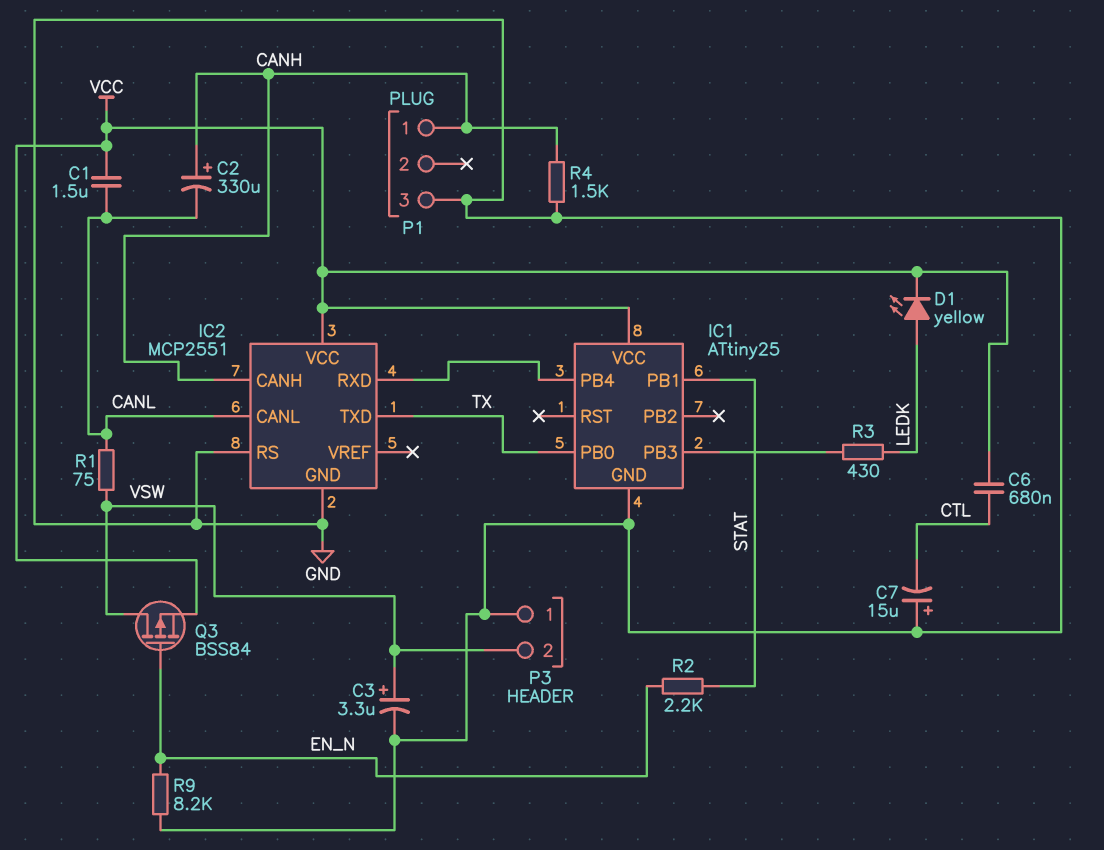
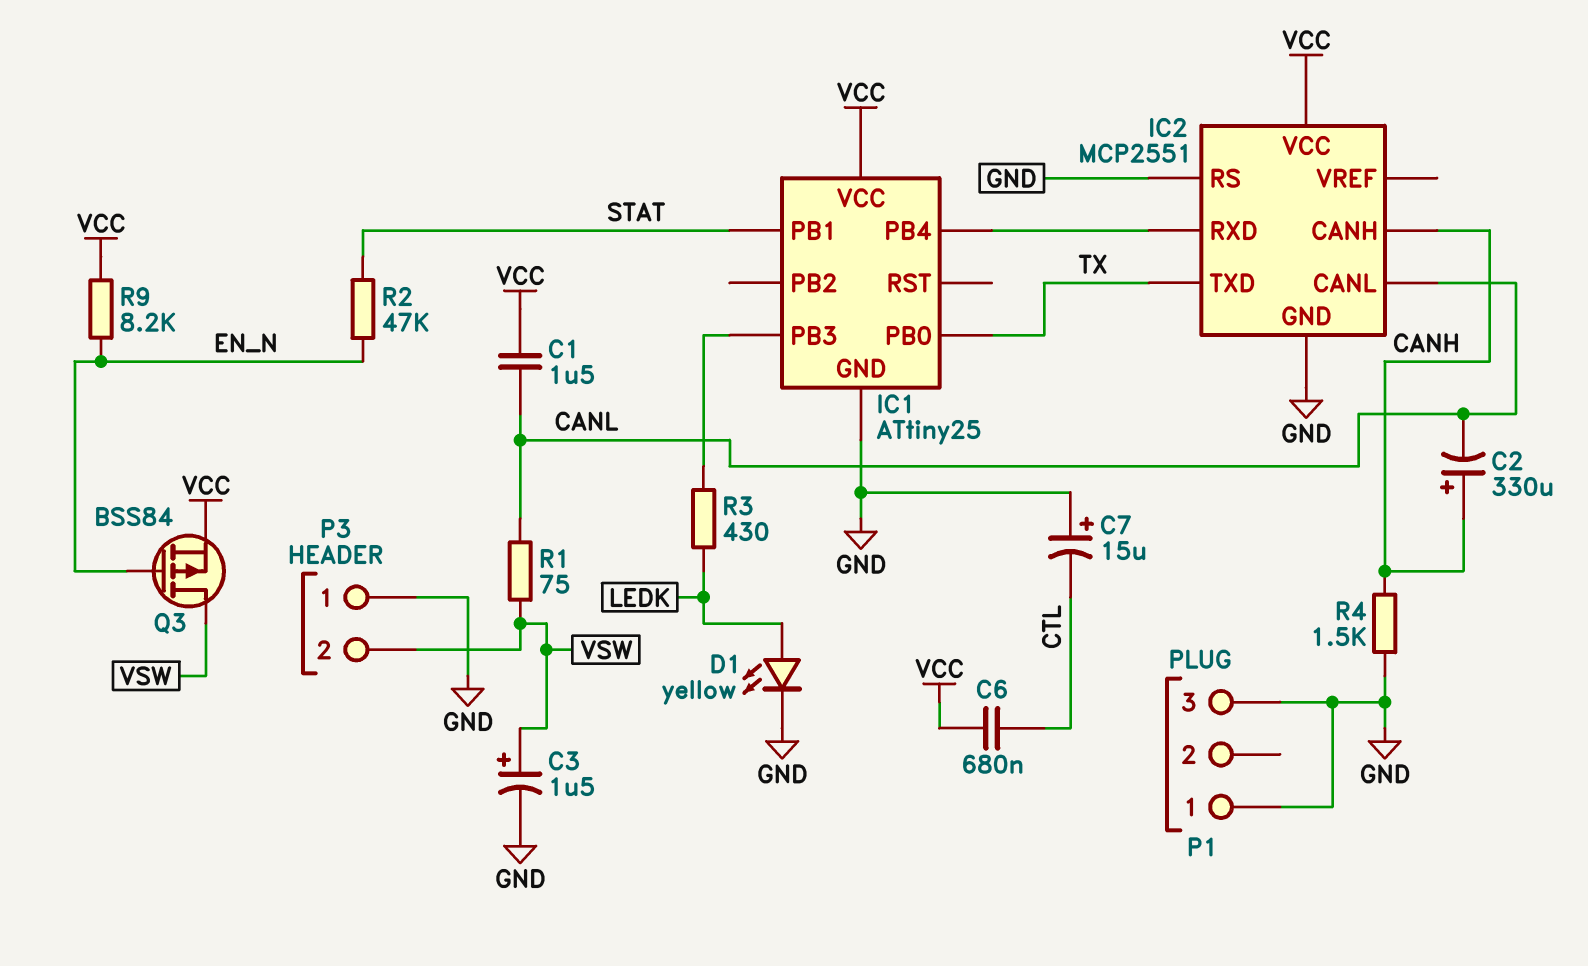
C3: 3.3uF (plus VSW, minus GND) -> 1.5uF (plus VSW, minus GND)
D1: LED yellow (A LEDK, K VCC) -> LED yellow (A LEDK, K GND)
P1 pin 1: CANH -> GND
R2: 2.2k (EN_N, STAT) -> 47k (EN_N, STAT)
R9: 8.2k (EN_N, GND) -> 8.2k (EN_N, VCC)

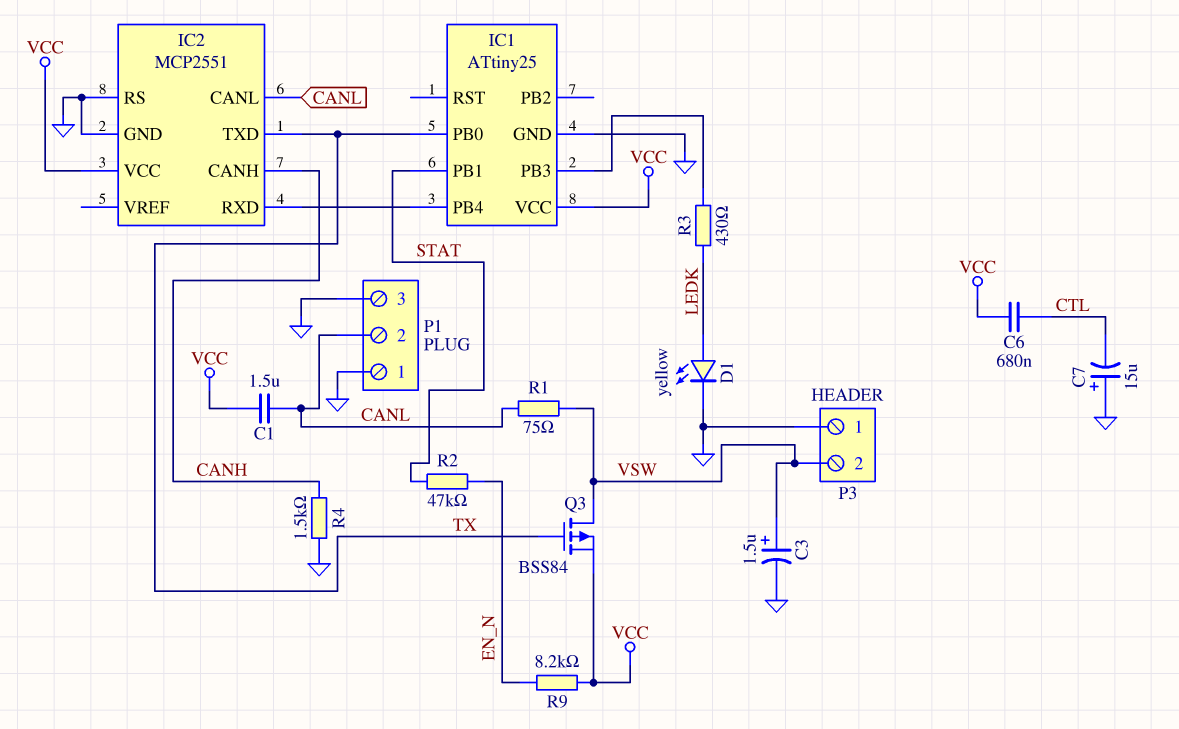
C2: 330uF (plus CANH, minus CANL) -> none
P1 pin 2: none -> CANL
Q3: PMOS BSS84 (G EN_N, D VSW, S VCC) -> PMOS BSS84 (G TX, D VSW, S VCC)

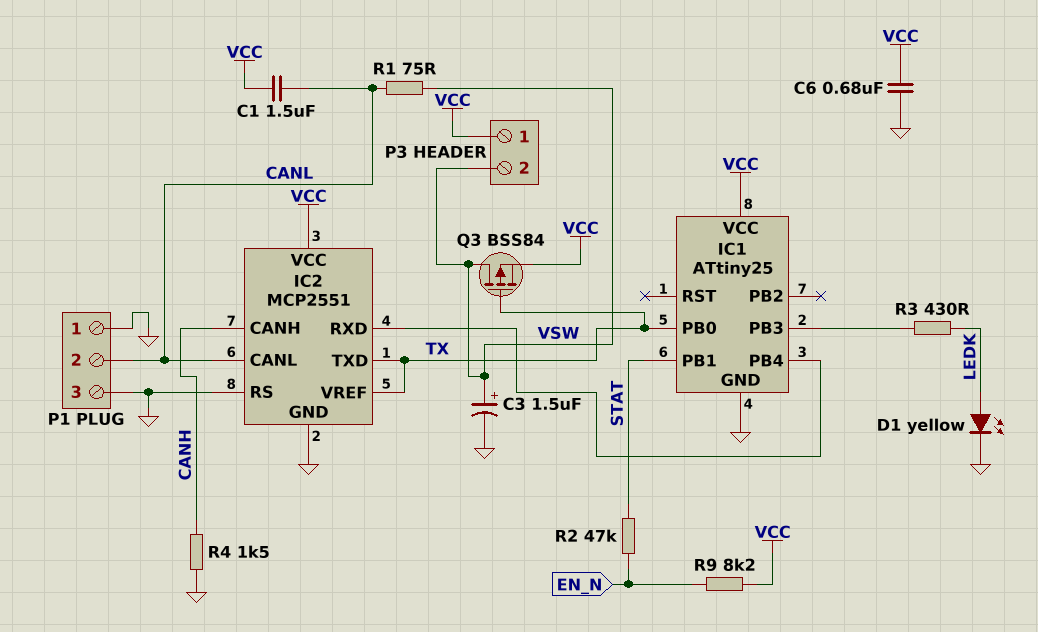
C6: 680nF (CTL, VCC) -> 680nF (GND, VCC)
C7: 15uF (plus GND, minus CTL) -> none
IC2 pin VREF: none -> TX
P3 pin 1: GND -> VCC

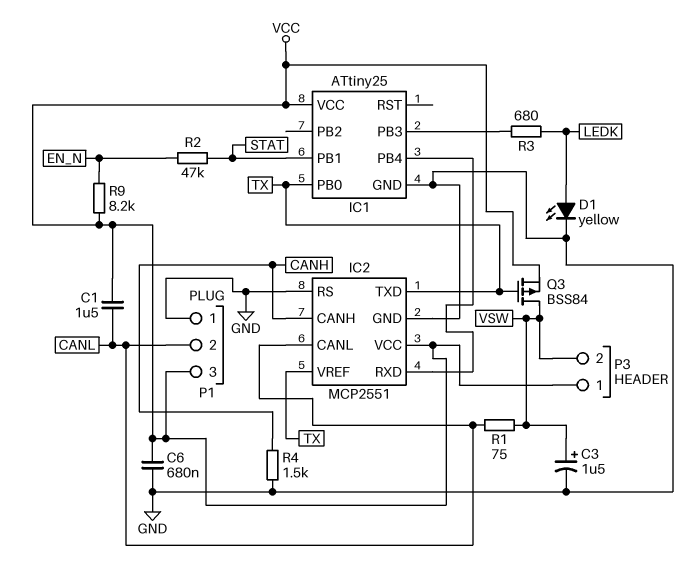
P1 pin 3: GND -> VCC
R3: 430 (IC1/PB3, LEDK) -> 680 (IC1/PB3, LEDK)

